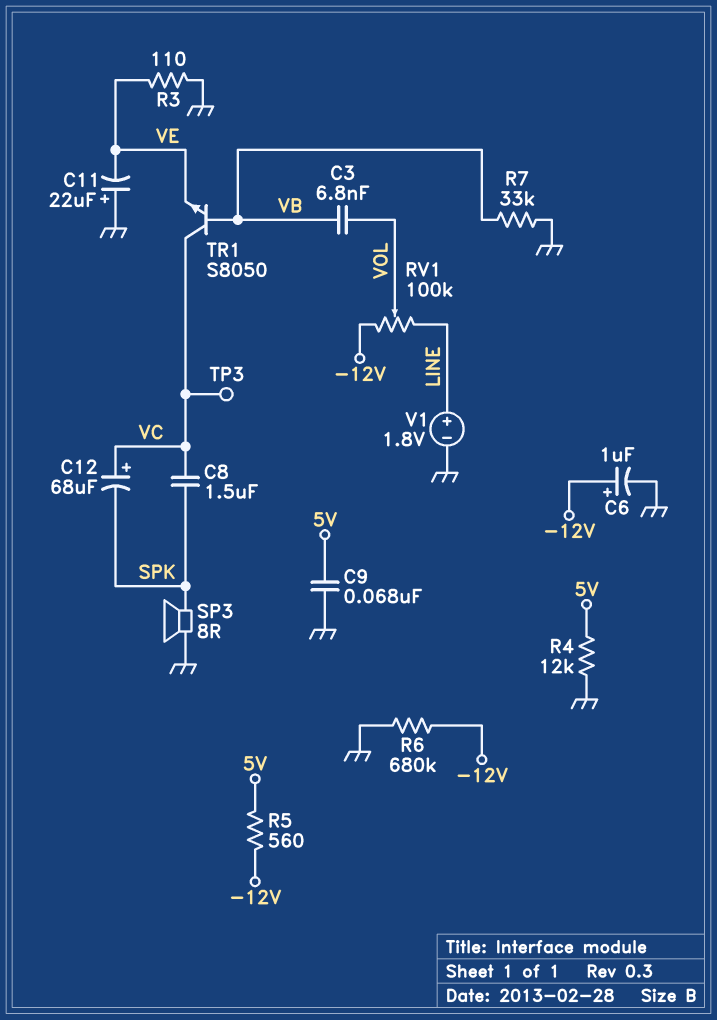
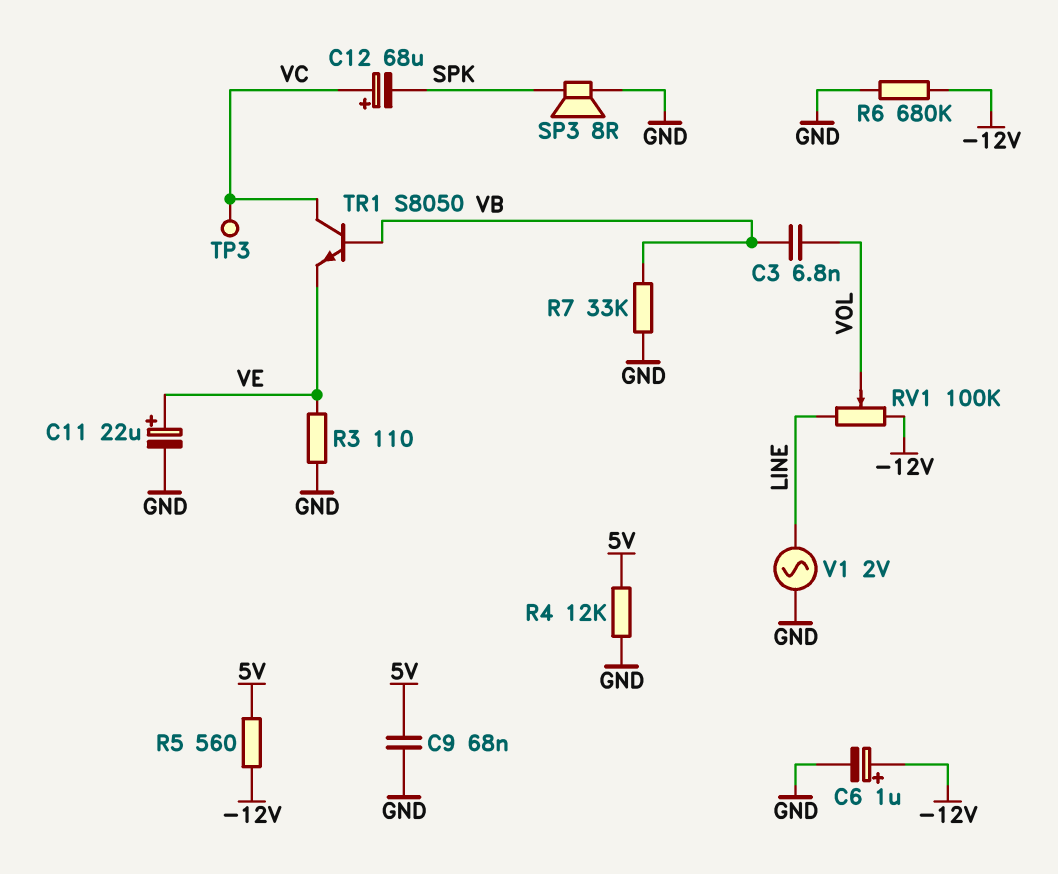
C8: 1.5uF (SPK, VC) -> none
C11: 22uF (plus GND, minus VE) -> 22uF (plus VE, minus GND)
V1: 1.8V (plus LINE, minus GND) -> AC 2V (GND, LINE)

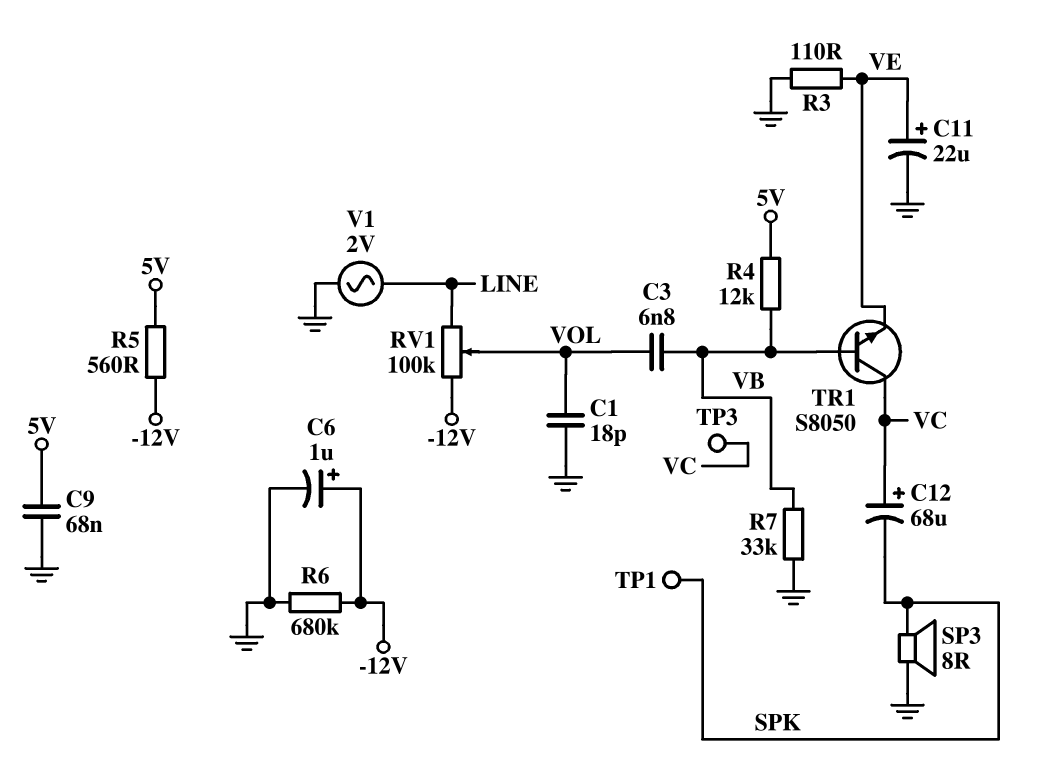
C1: none -> 18pF (GND, VOL)
R4: 12k (5V, GND) -> 12k (5V, VB)
TP1: none -> test point (SPK)

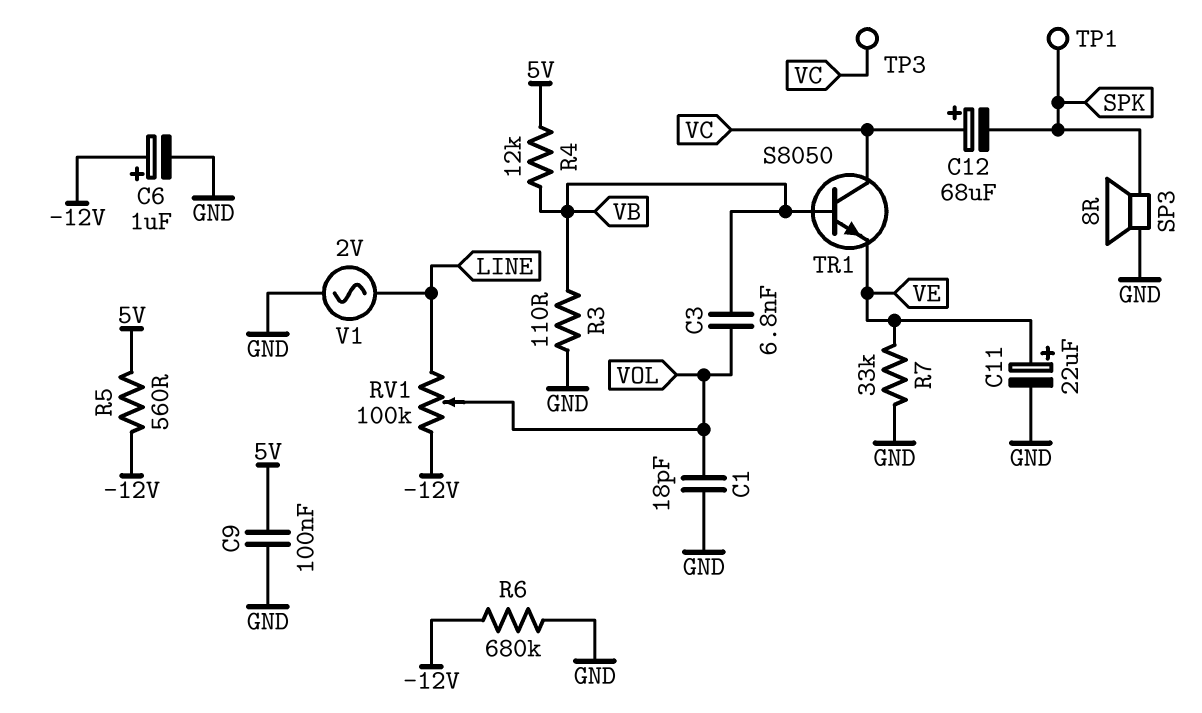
C9: 68nF (5V, GND) -> 100nF (5V, GND)
R3: 110 (GND, VE) -> 110 (GND, VB)
R7: 33k (GND, VB) -> 33k (GND, VE)

